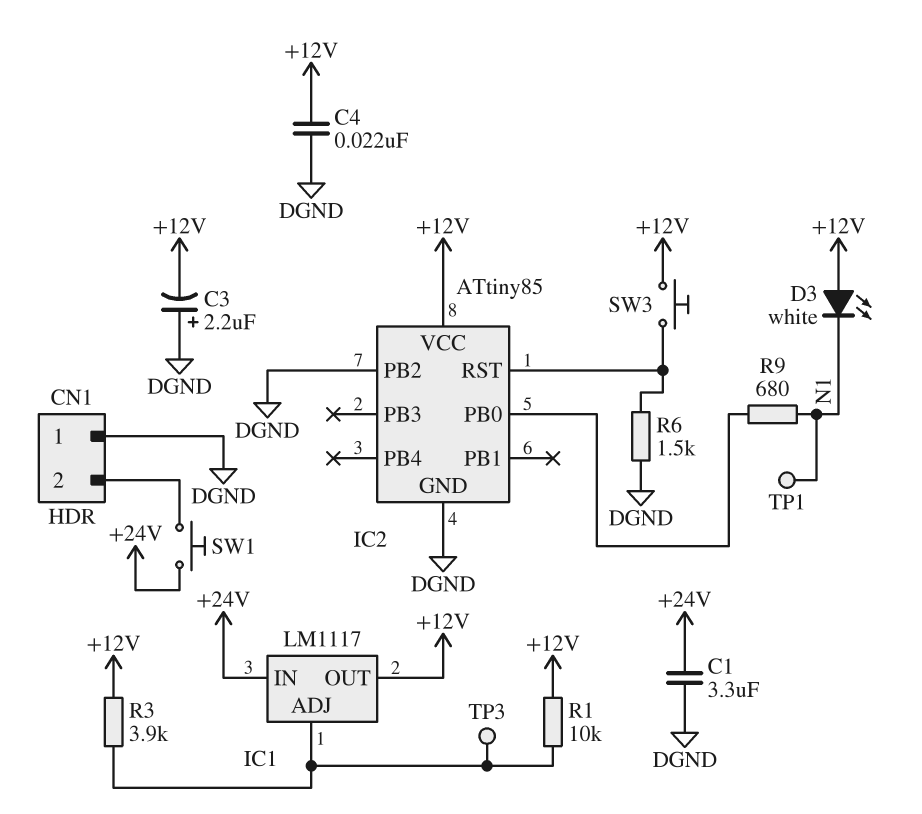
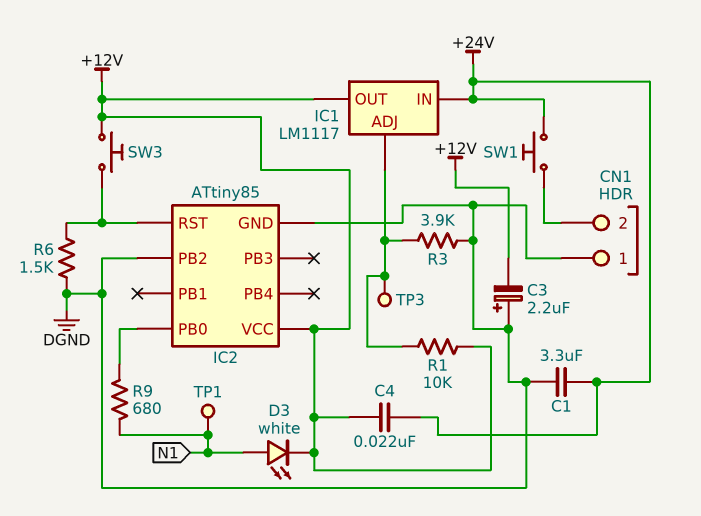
C4: 22nF (+12V, DGND) -> 22nF (+12V, +24V)
D3: LED white (A +12V, K N1) -> LED white (A N1, K +12V)
R3: 3.9k (+12V, IC1/ADJ) -> 3.9k (DGND, IC1/ADJ)

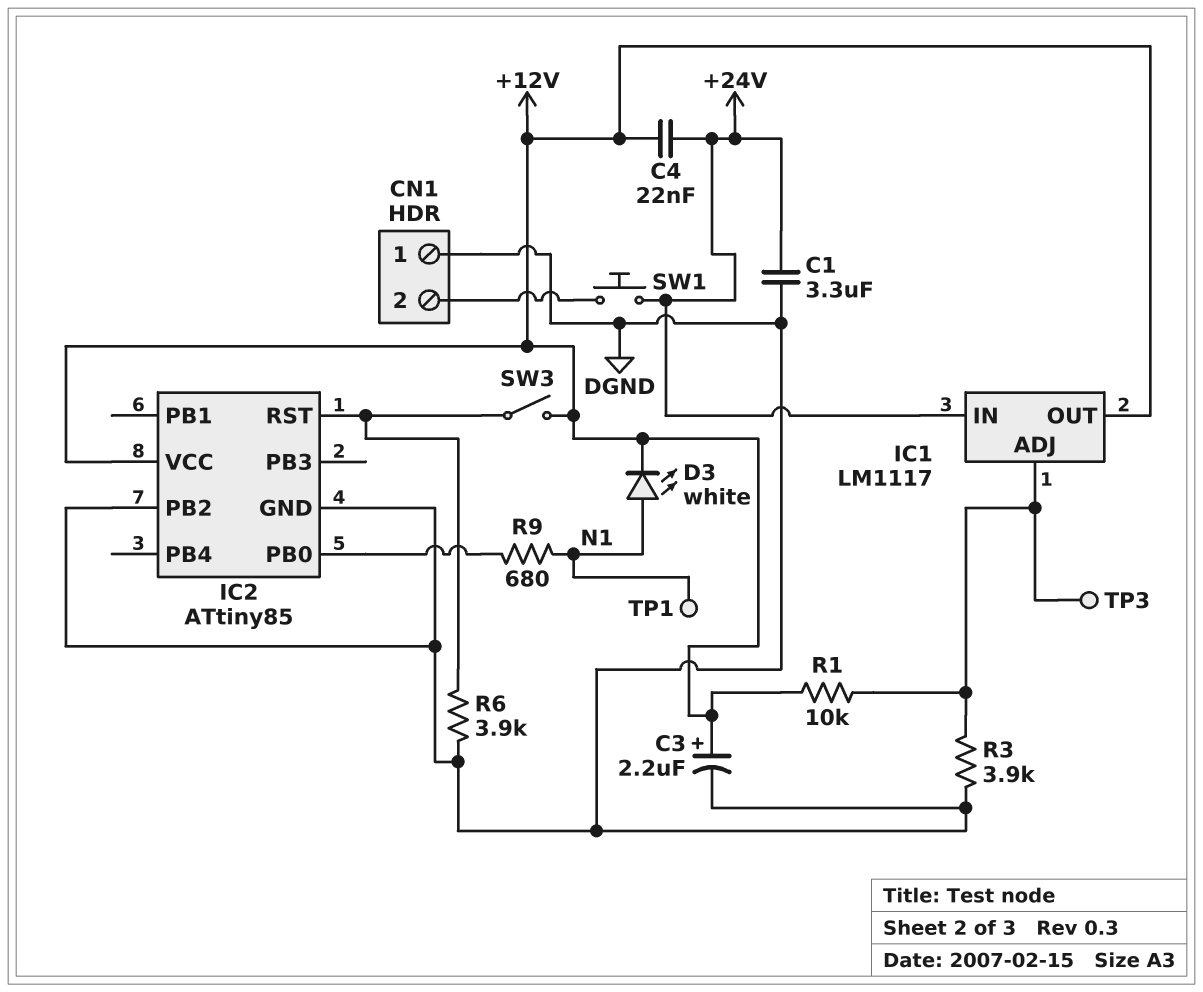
C3: 2.2uF (plus DGND, minus +12V) -> 2.2uF (plus +12V, minus DGND)
R6: 1.5k (DGND, IC2/RST) -> 3.9k (DGND, IC2/RST)
SW3: button (+12V, IC2/RST) -> switch (+12V, IC2/RST)

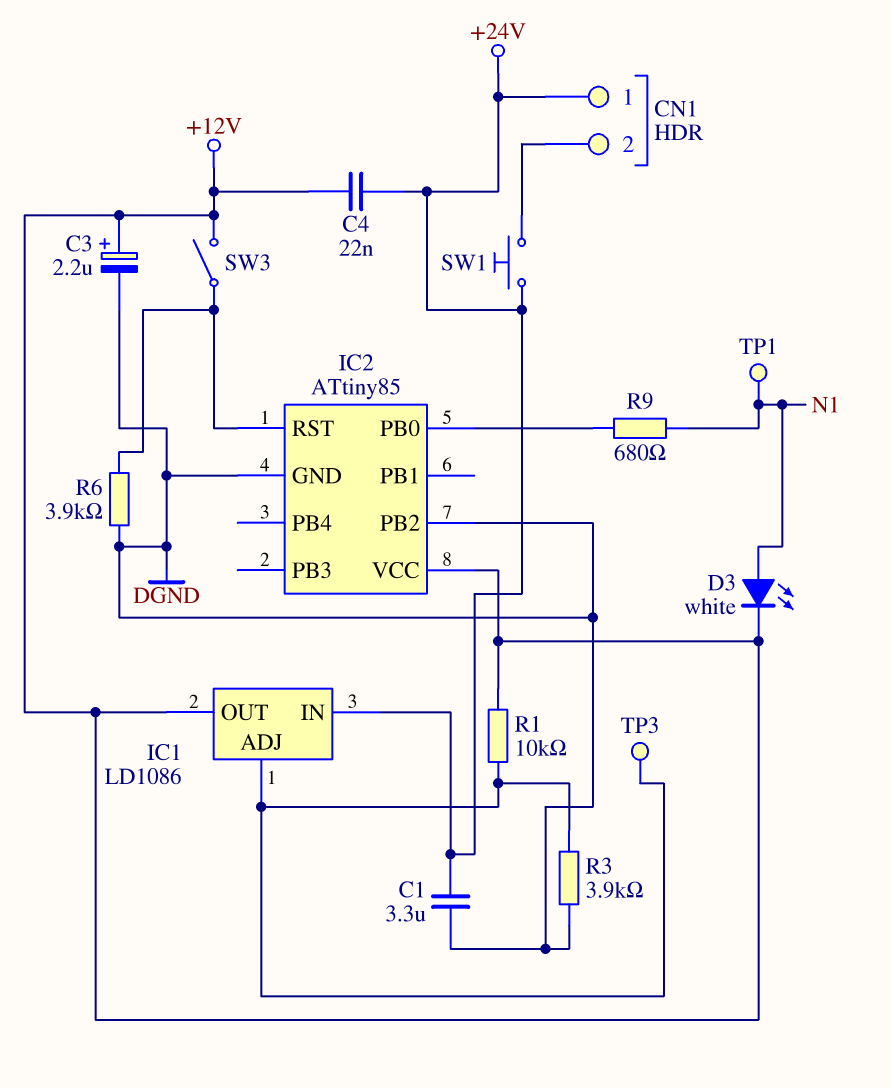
CN1 pin 1: DGND -> +24V
IC1: LM1117 -> LD1086

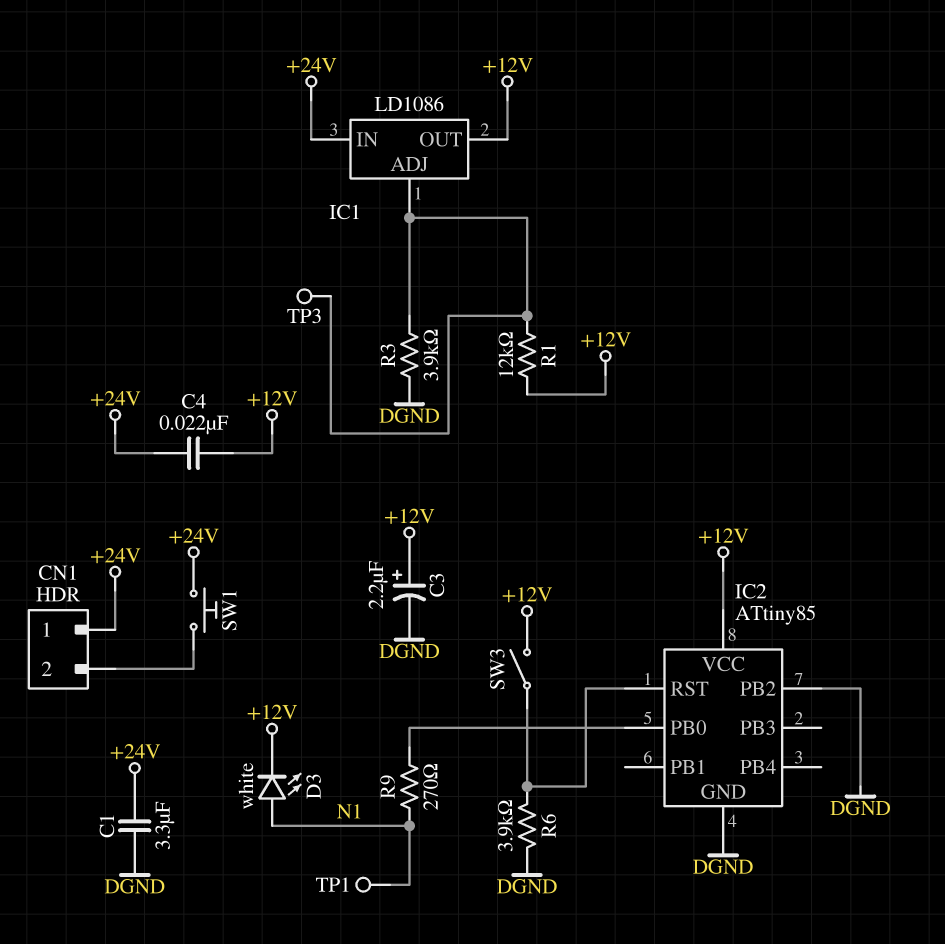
R1: 10k (+12V, IC1/ADJ) -> 12k (+12V, IC1/ADJ)
R9: 680 (IC2/PB0, N1) -> 270 (IC2/PB0, N1)

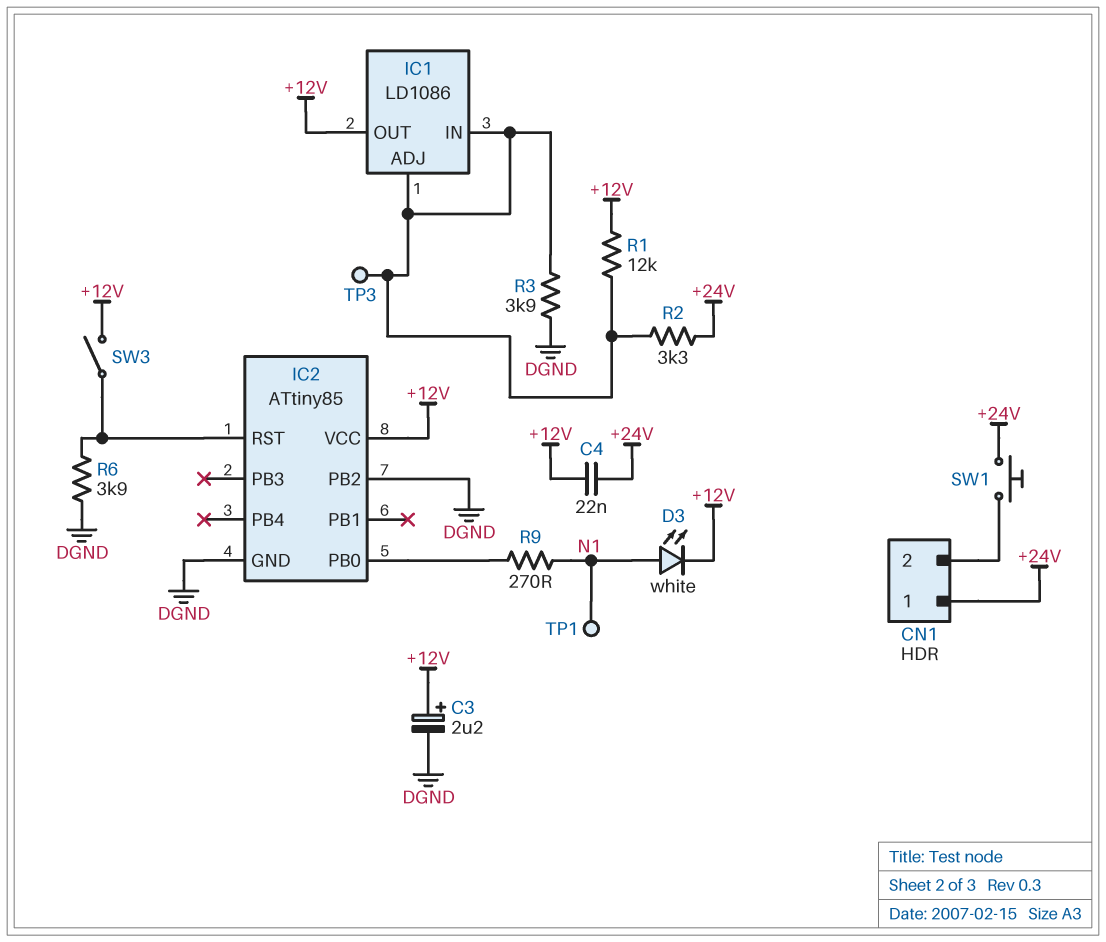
C1: 3.3uF (+24V, DGND) -> none
IC1 pin IN: +24V -> IC1/ADJ
R2: none -> 3.3k (+24V, IC1/ADJ)

